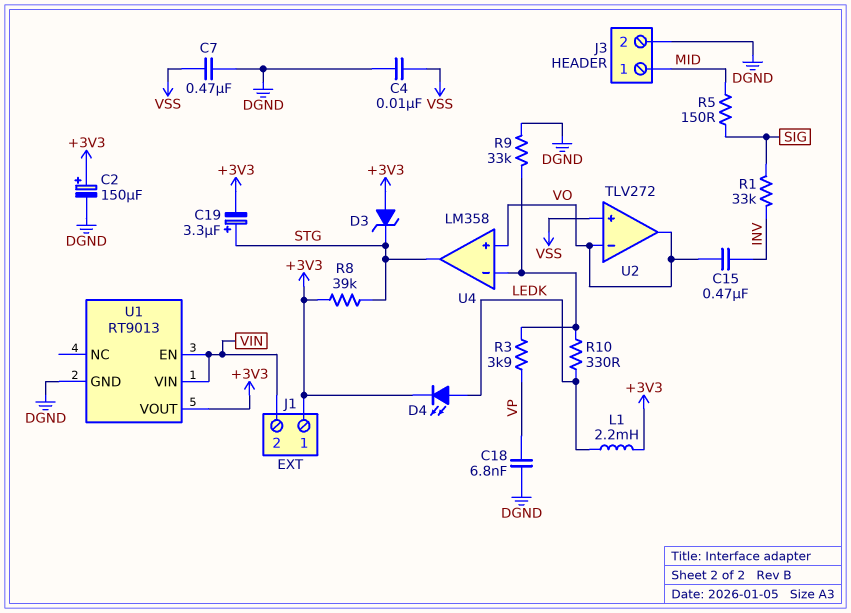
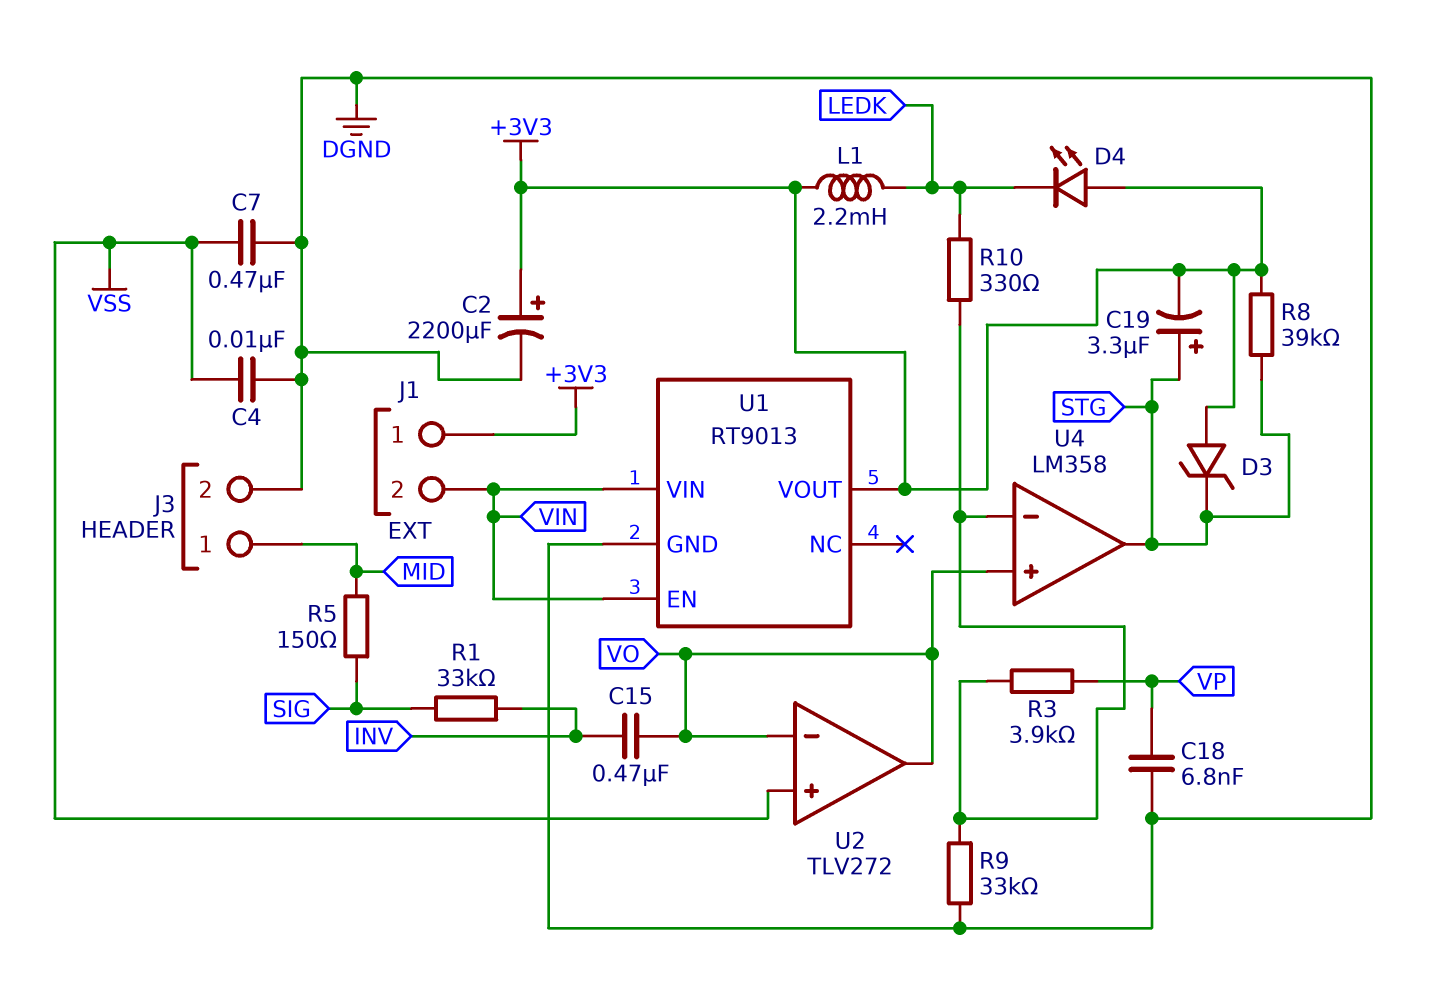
C2: 150uF (plus +3V3, minus DGND) -> 2200uF (plus +3V3, minus DGND)
D4: LED (A LEDK, K +3V3) -> LED (A +3V3, K LEDK)

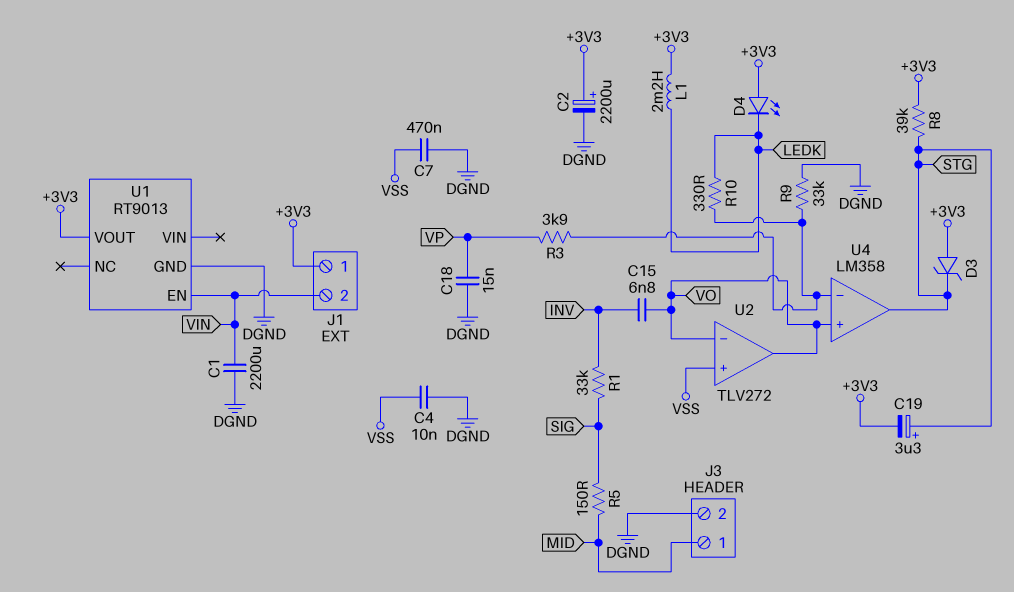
C1: none -> 2200uF (DGND, VIN)
C15: 470nF (INV, VO) -> 6.8nF (INV, VO)
C18: 6.8nF (DGND, VP) -> 15nF (DGND, VP)
U1 pin VIN: VIN -> none

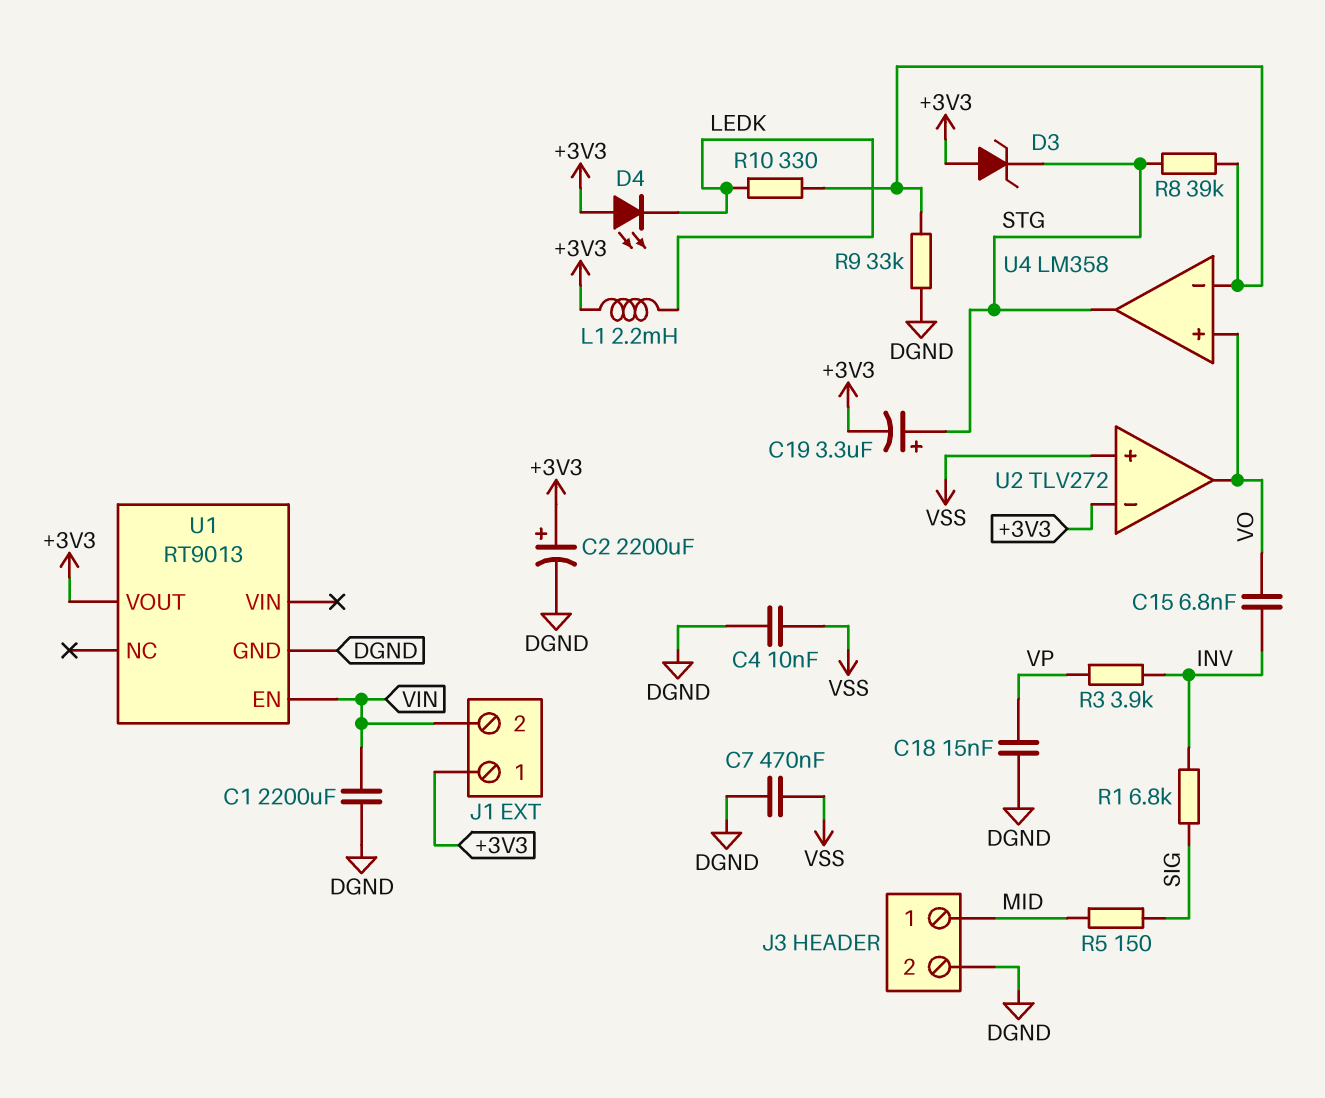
R1: 33k (INV, SIG) -> 6.8k (INV, SIG)
R3: 3.9k (U4/in-, VP) -> 3.9k (INV, VP)
R8: 39k (+3V3, STG) -> 39k (STG, U4/in-)
U2 pin in-: VO -> +3V3

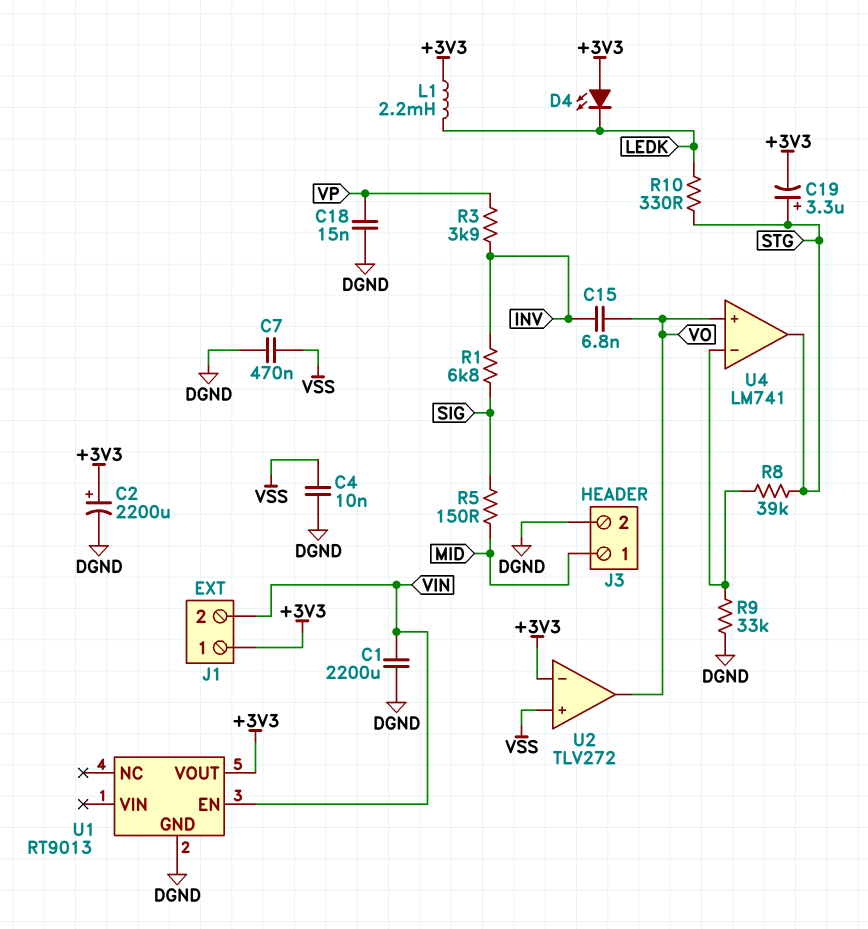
D3: zener (A +3V3, K STG) -> none
R10: 330 (LEDK, U4/in-) -> 330 (LEDK, STG)
U4: LM358 -> LM741

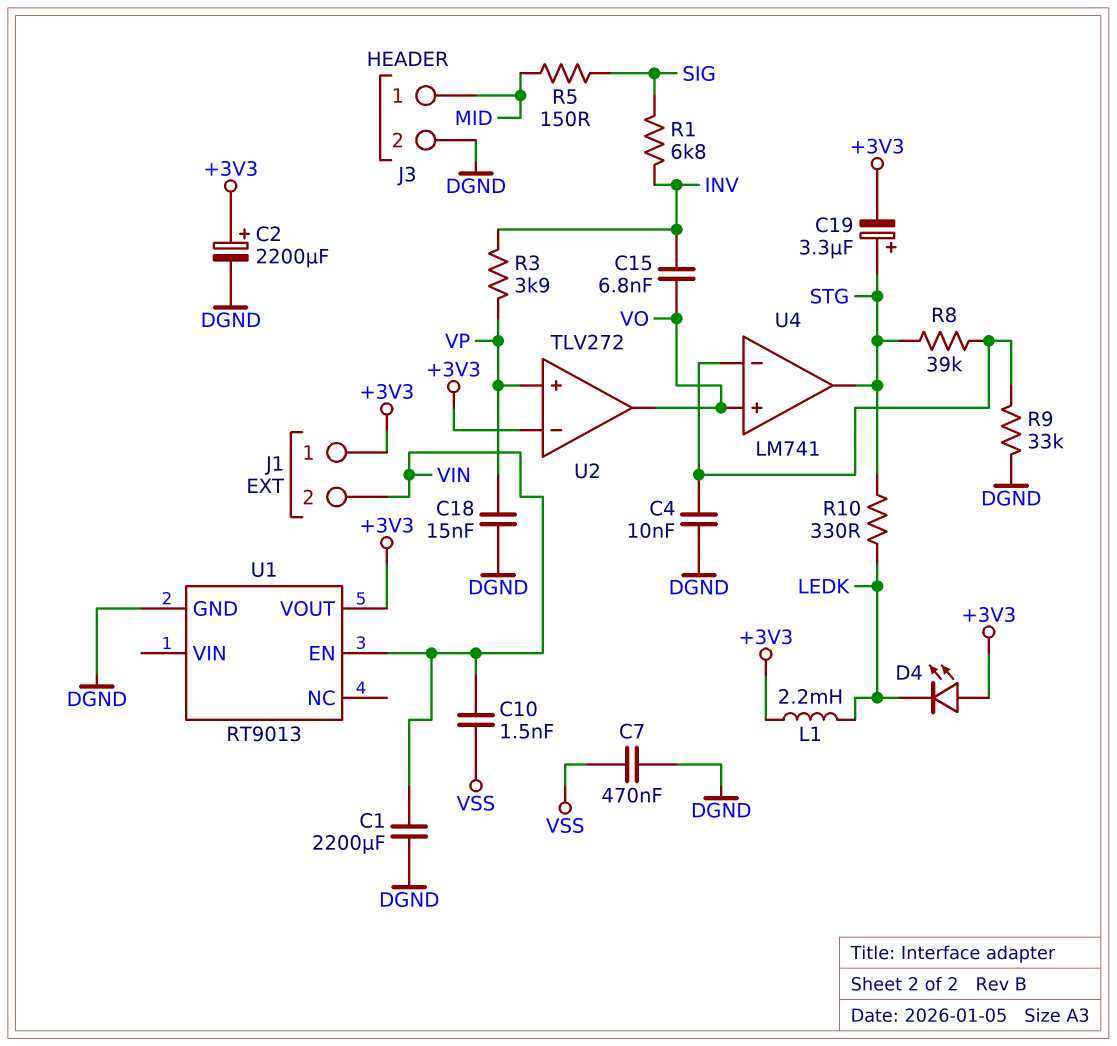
C4: 10nF (DGND, VSS) -> 10nF (DGND, U4/in-)
C10: none -> 1.5nF (VIN, VSS)
U2 pin in+: VSS -> VP

